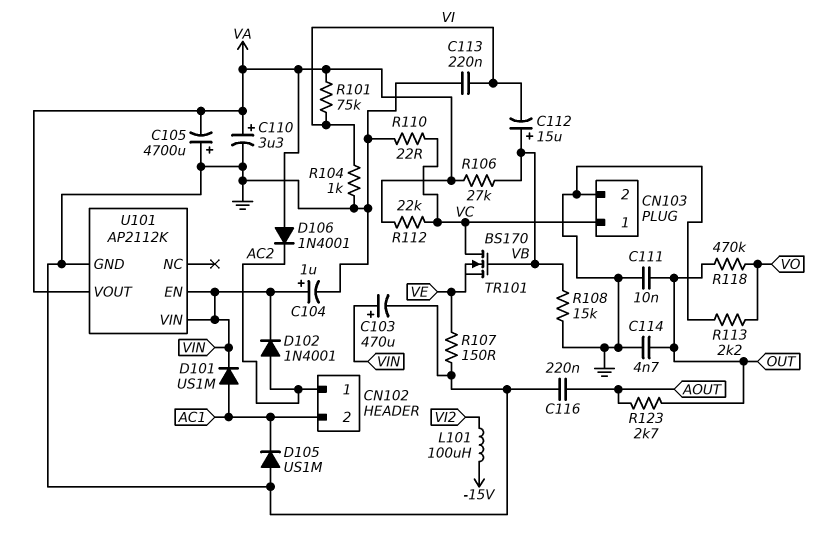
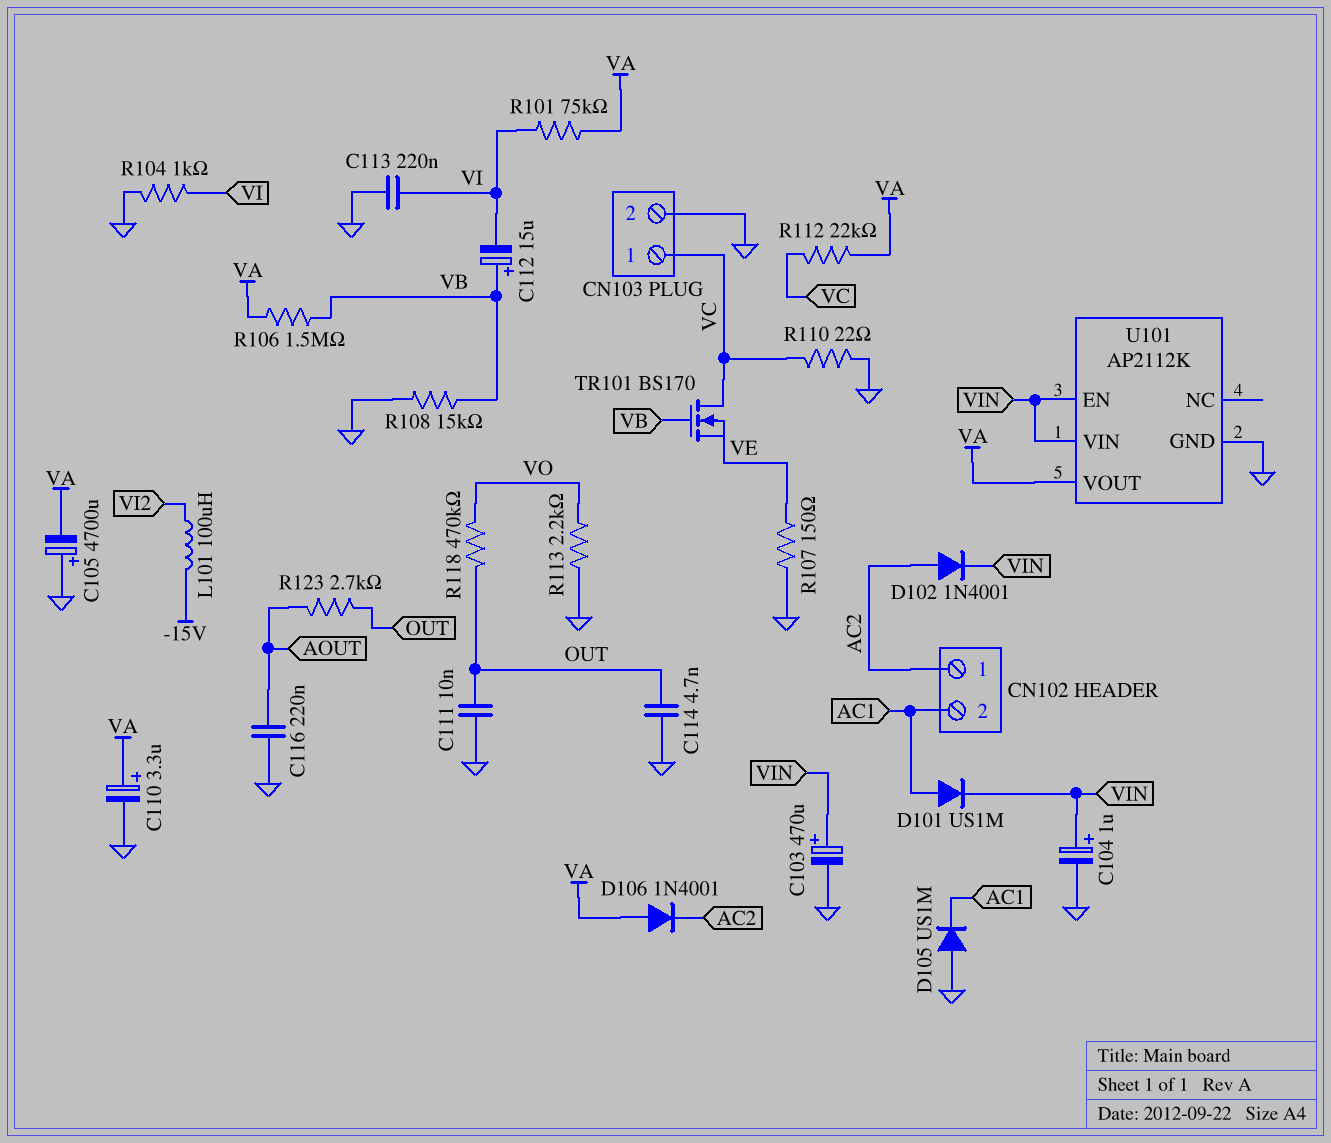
R106: 27k (VA, VB) -> 1.5M (VA, VB)

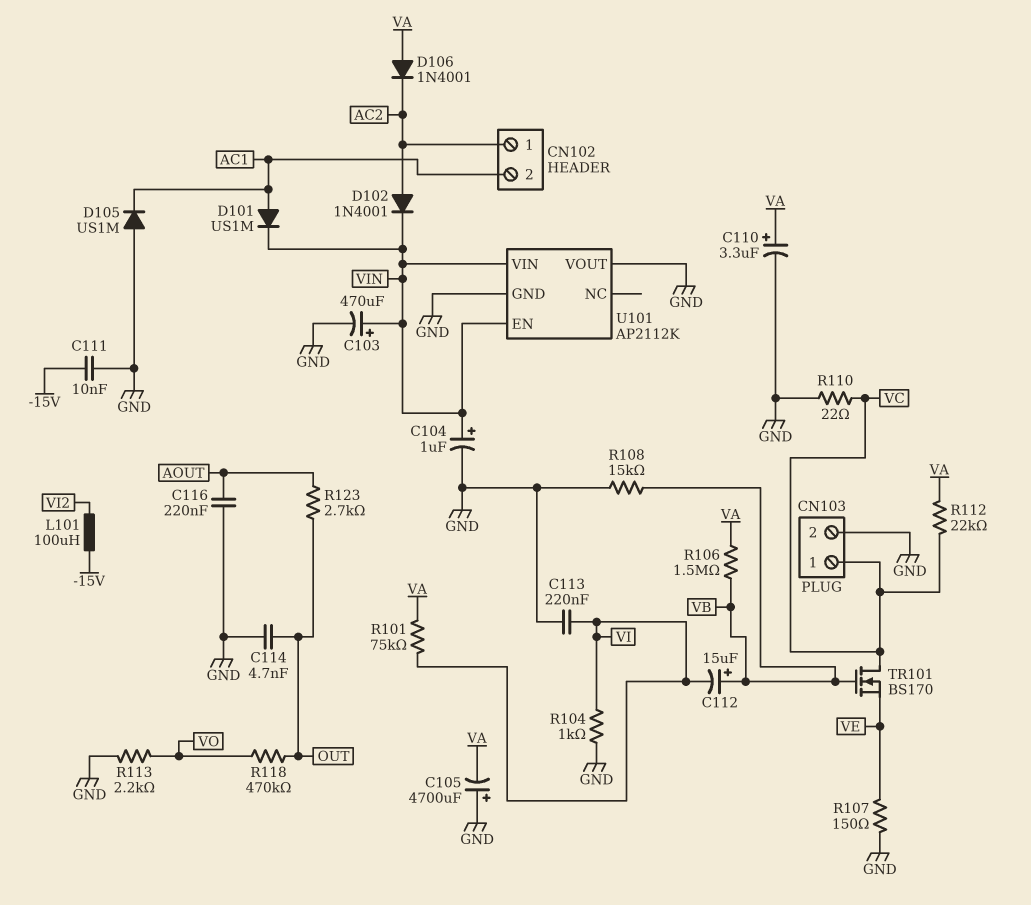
C111: 10nF (GND, OUT) -> 10nF (-15V, GND)
U101 pin VOUT: VA -> GND

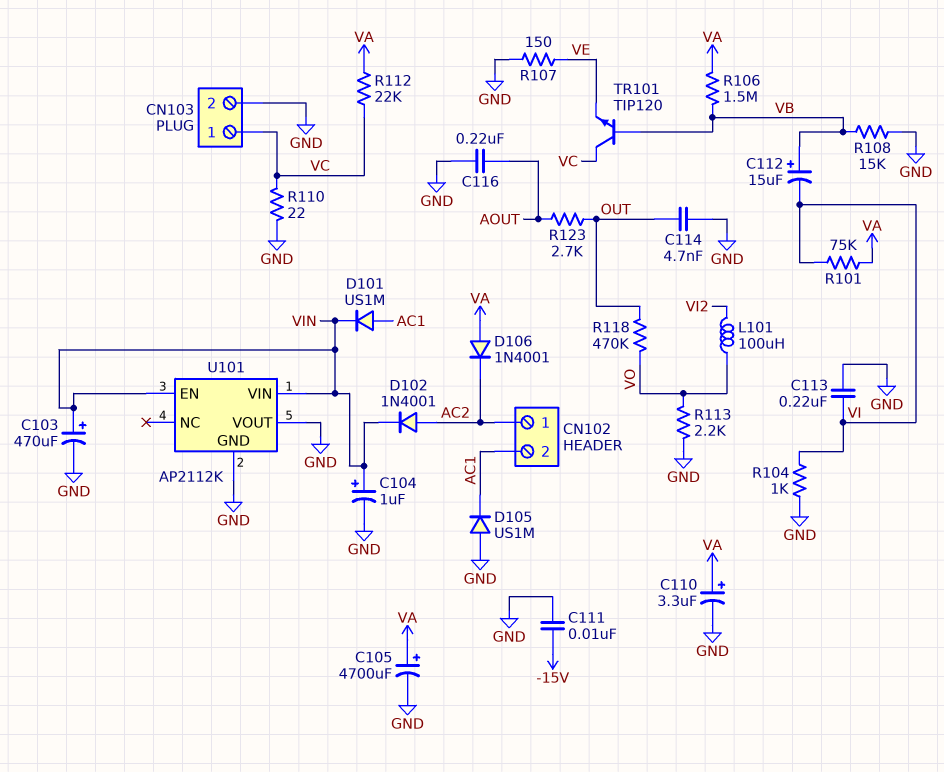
C105: 4700uF (plus GND, minus VA) -> 4700uF (plus VA, minus GND)
L101: 100uH (-15V, VI2) -> 100uH (VI2, VO)
TR101: NMOS BS170 (G VB, D VC, S VE) -> NPN TIP120 (B VB, C VC, E VE)

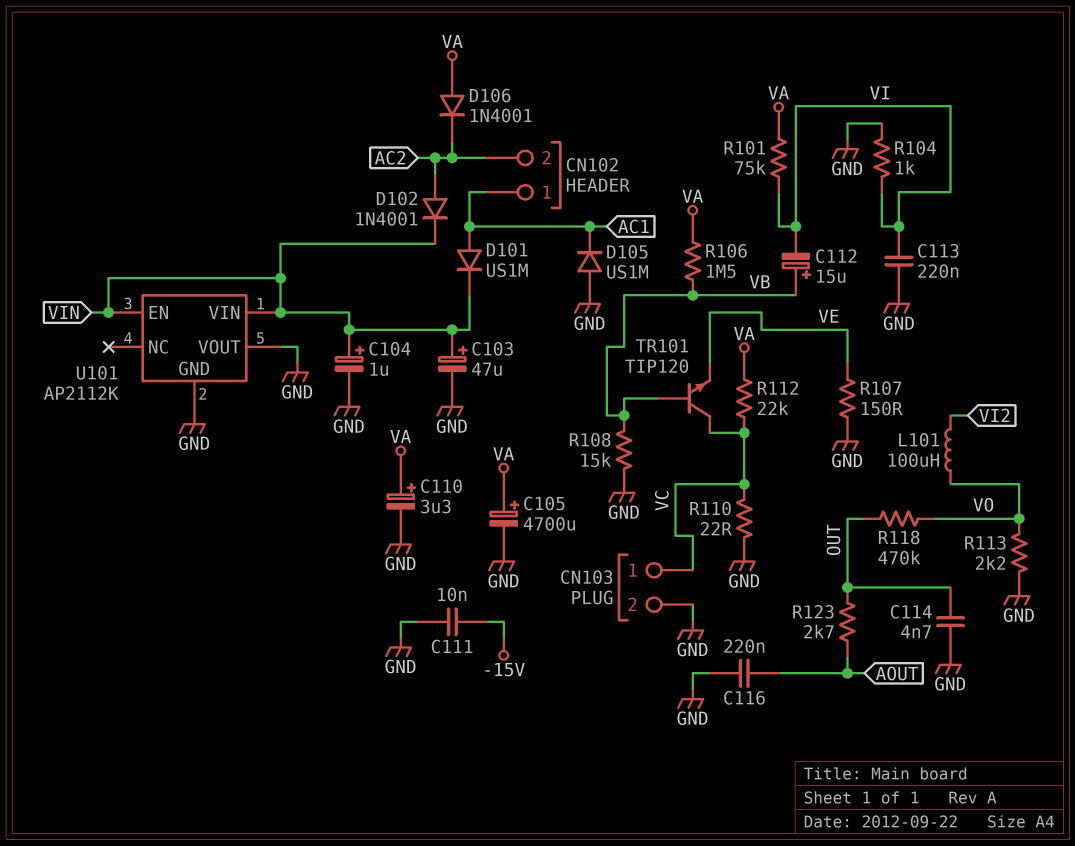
C103: 470uF (plus VIN, minus GND) -> 47uF (plus VIN, minus GND)
CN102 pin 1: AC2 -> AC1
CN102 pin 2: AC1 -> AC2

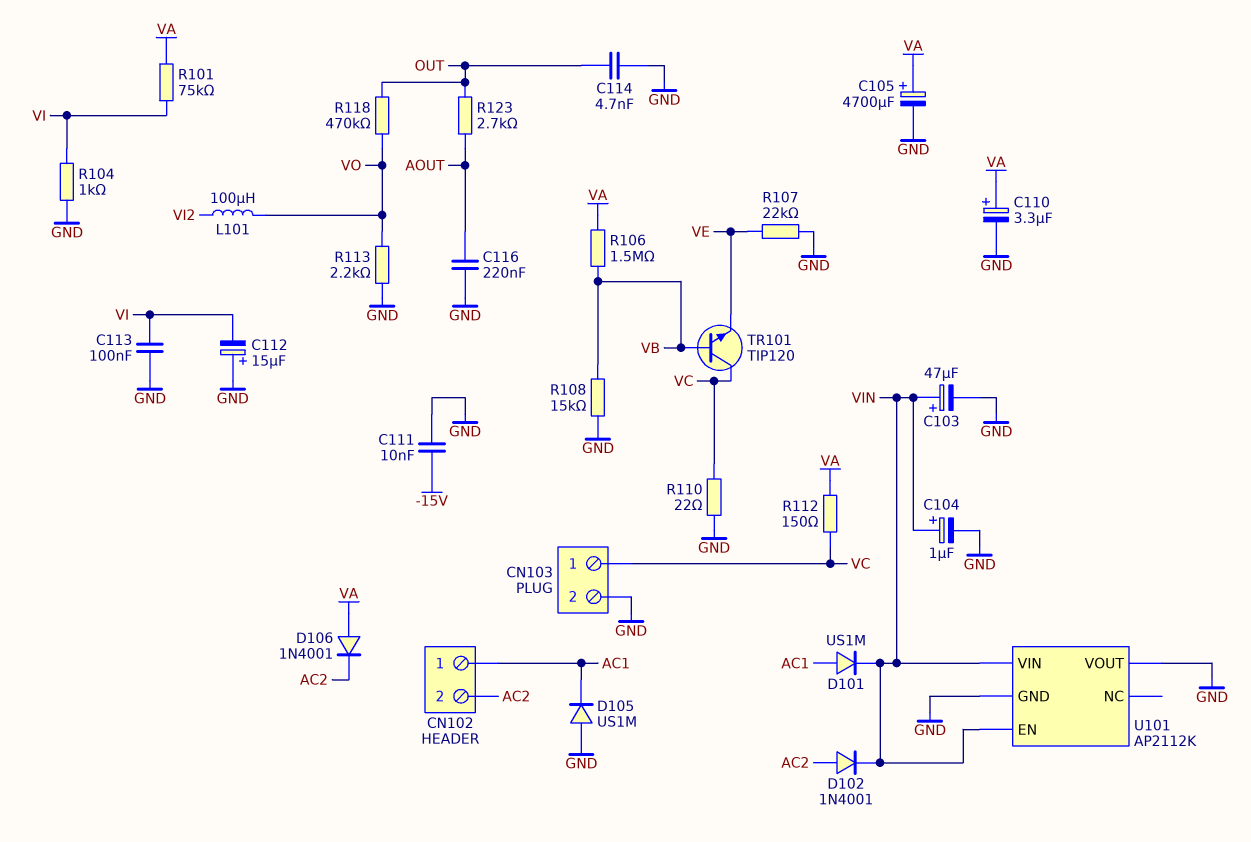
C112: 15uF (plus VB, minus VI) -> 15uF (plus GND, minus VI)
C113: 220nF (GND, VI) -> 100nF (GND, VI)
R107: 150 (GND, VE) -> 22k (GND, VE)
R112: 22k (VA, VC) -> 150 (VA, VC)

